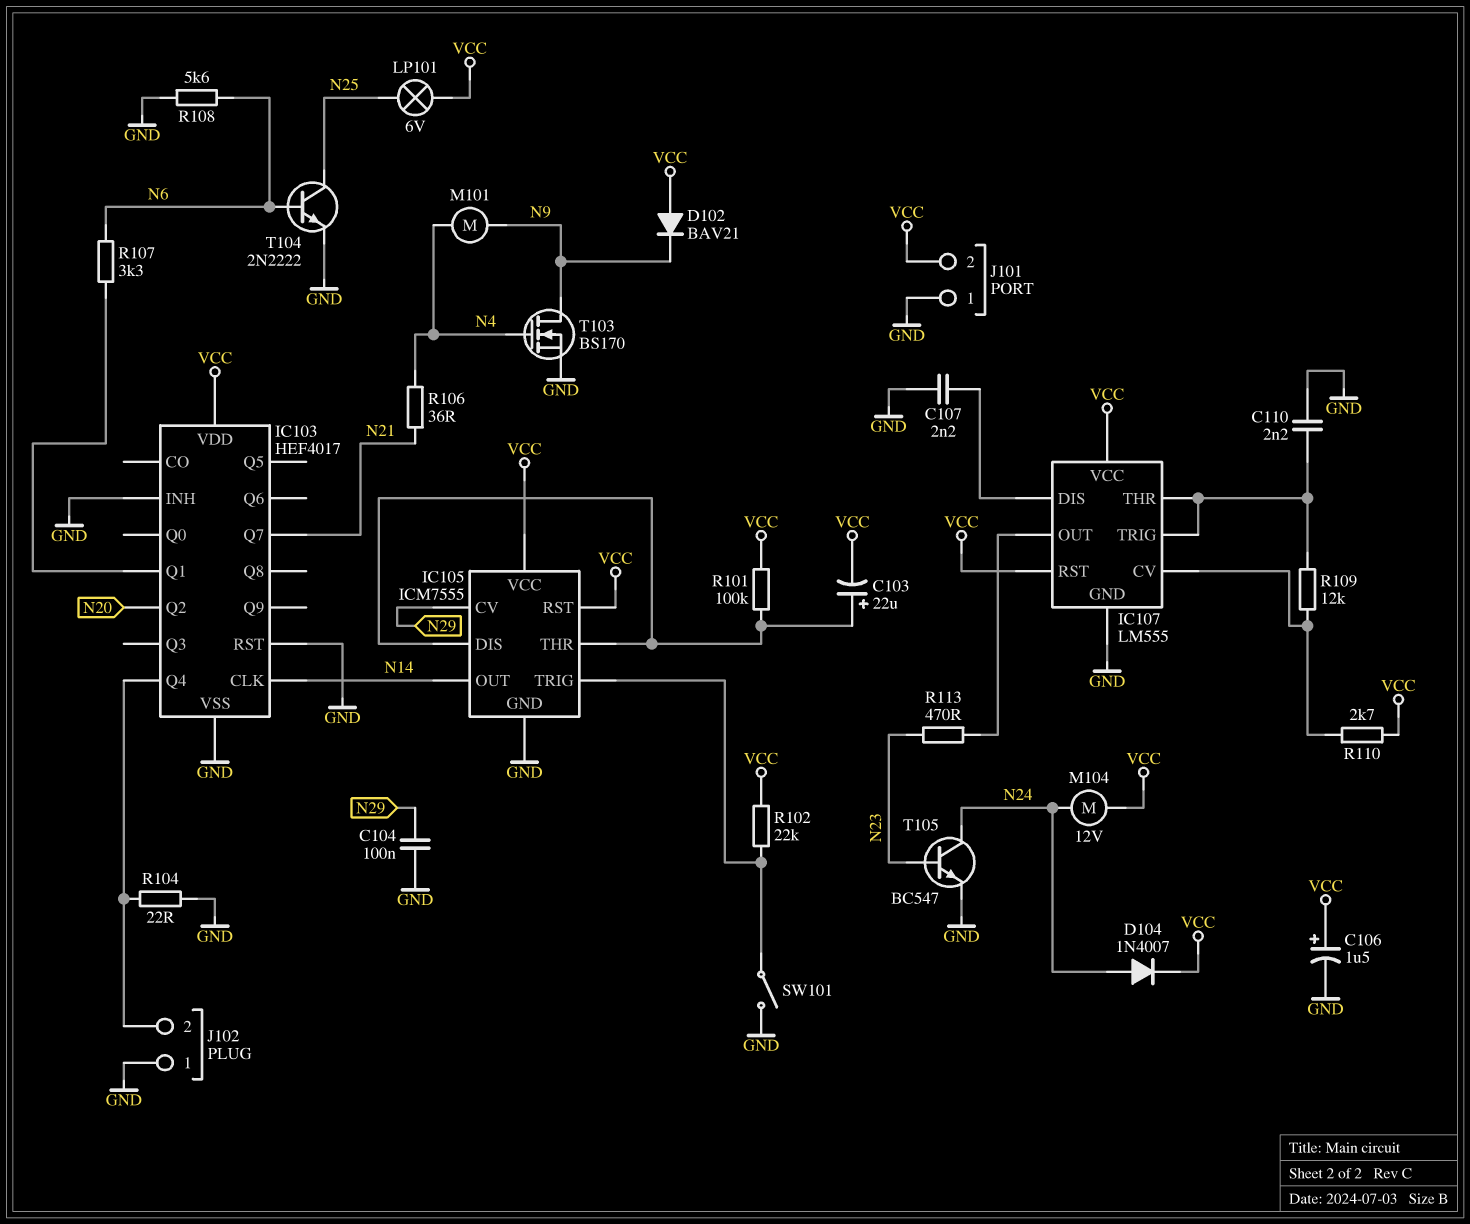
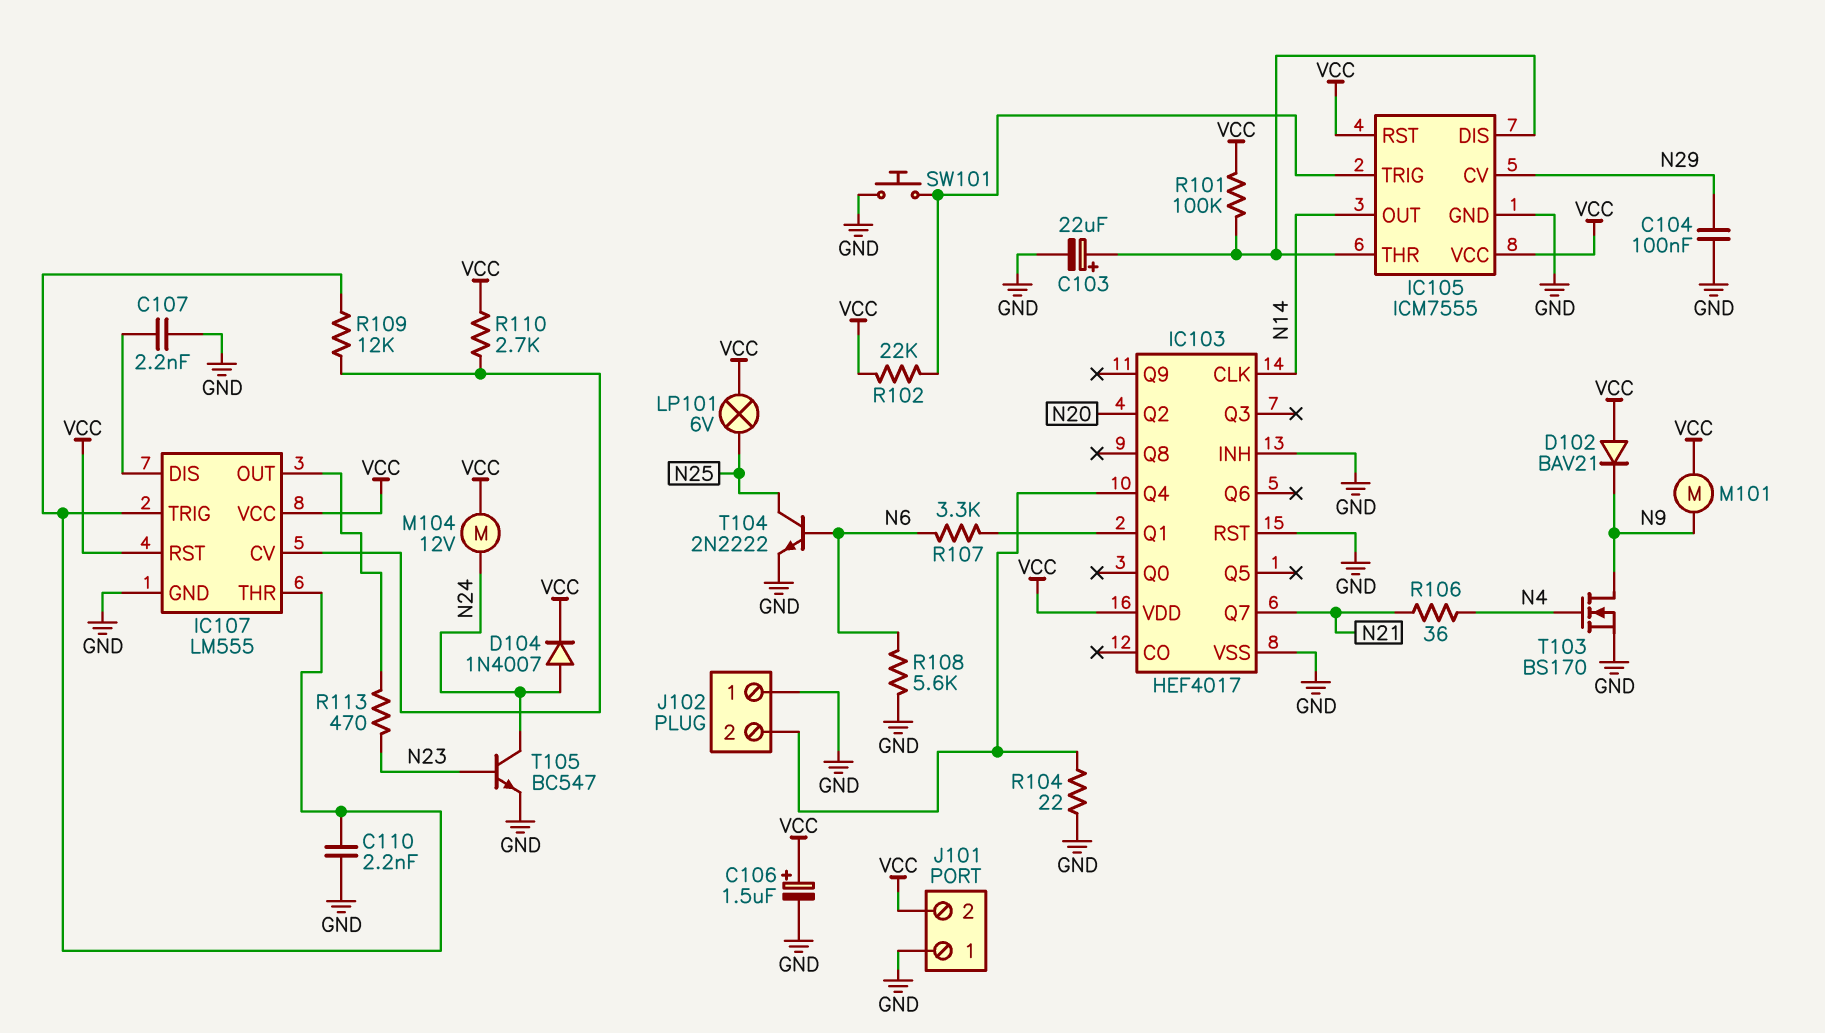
C103: 22uF (plus IC105/DIS, minus VCC) -> 22uF (plus IC105/DIS, minus GND)
M101: motor (N4, N9) -> motor (N9, VCC)
SW101: switch (GND, IC105/TRIG) -> button (GND, IC105/TRIG)

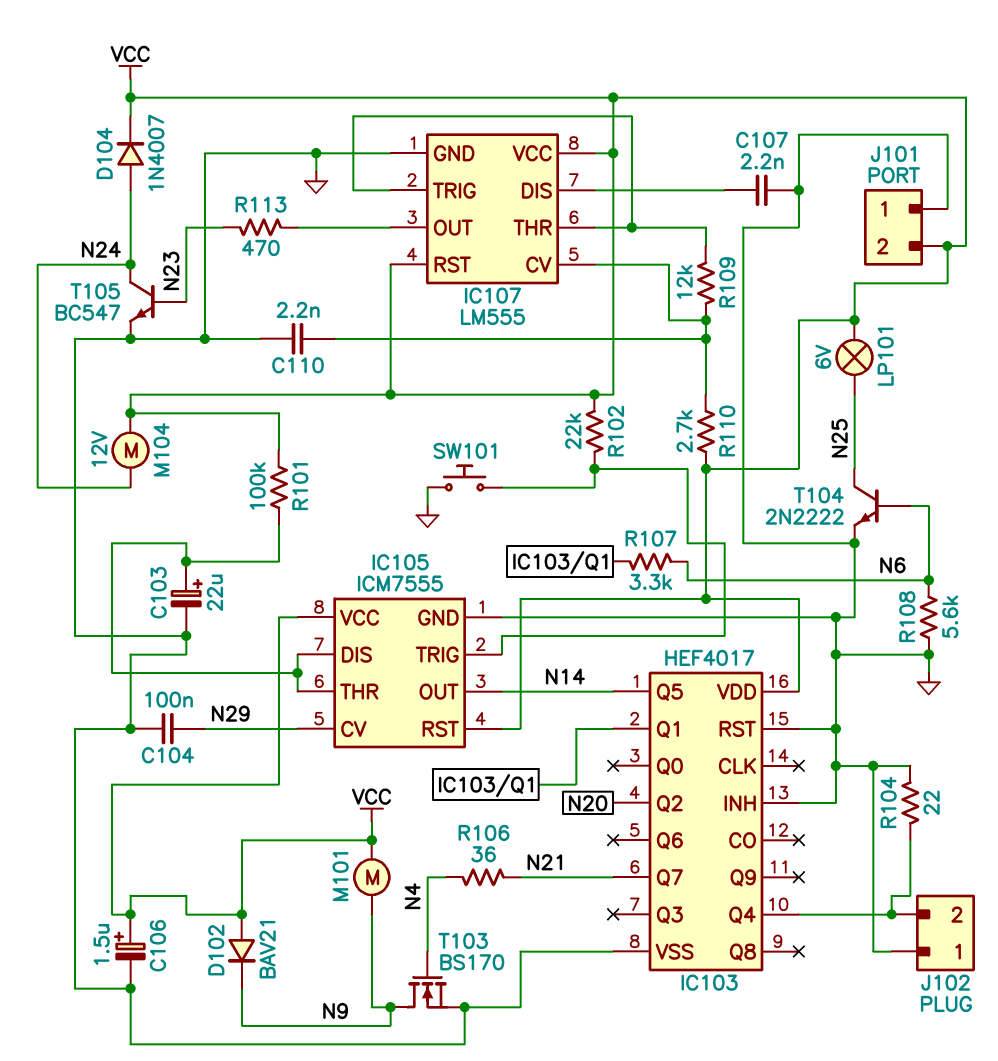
C110: 2.2nF (GND, IC107/THR) -> 2.2nF (GND, IC107/CV)
IC103 pin CLK: N14 -> none
IC103 pin Q5: none -> N14

